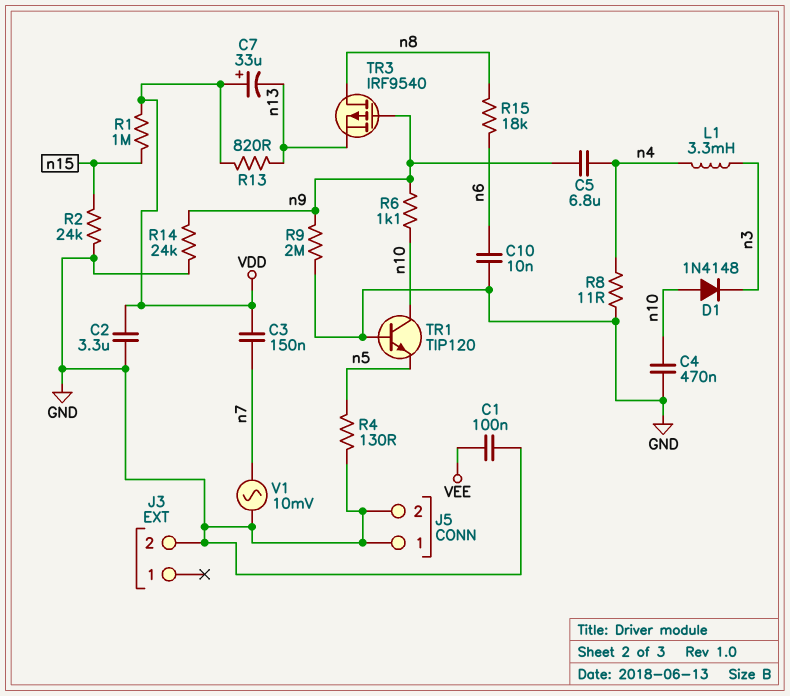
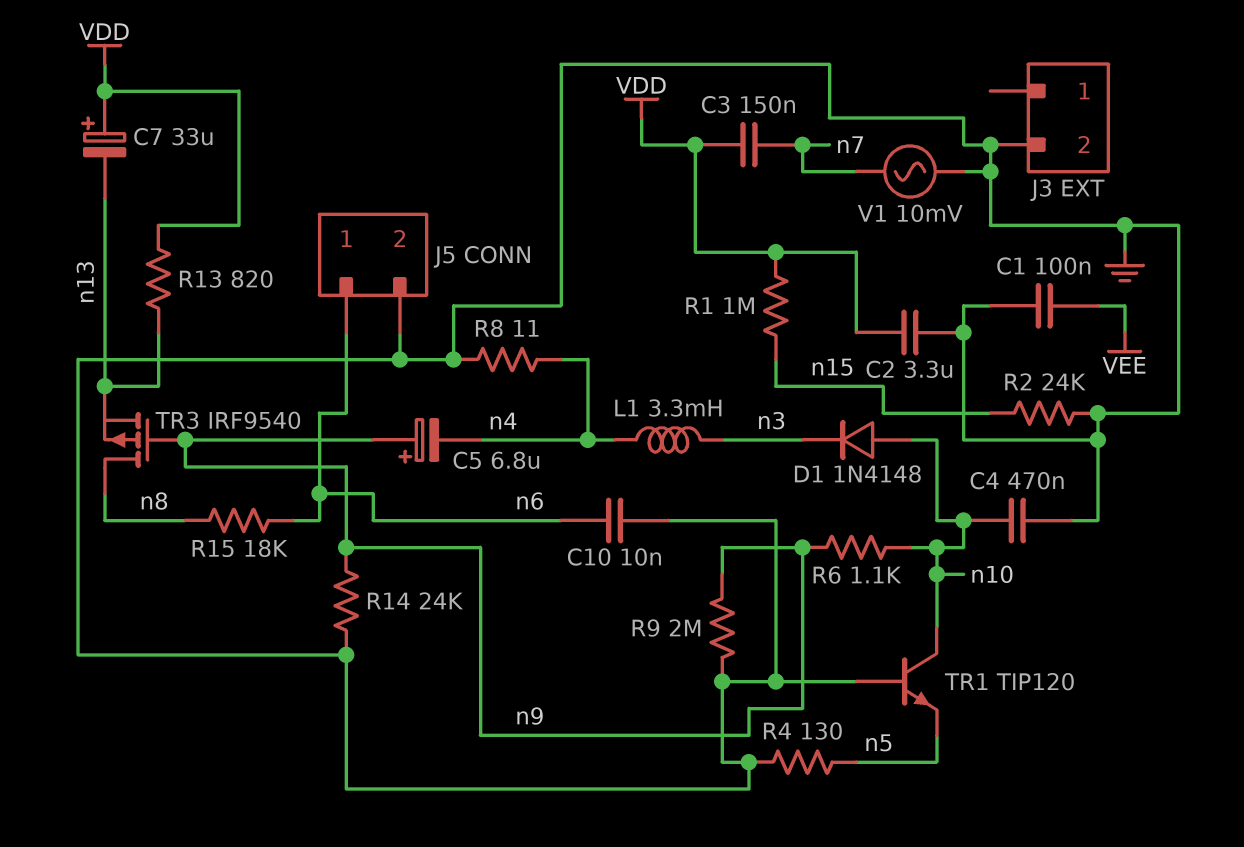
C5: 6.8uF (n4, n9) -> 6.8uF (plus n9, minus n4)
J5 pin 1: GND -> n6

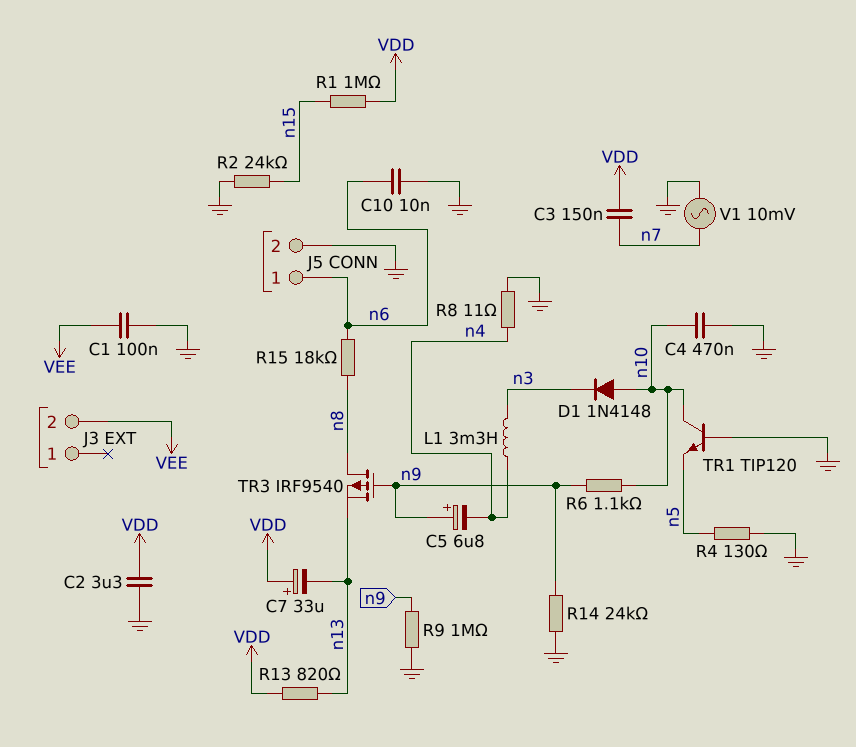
J3 pin 2: GND -> VEE
R9: 2M (GND, n9) -> 1M (GND, n9)

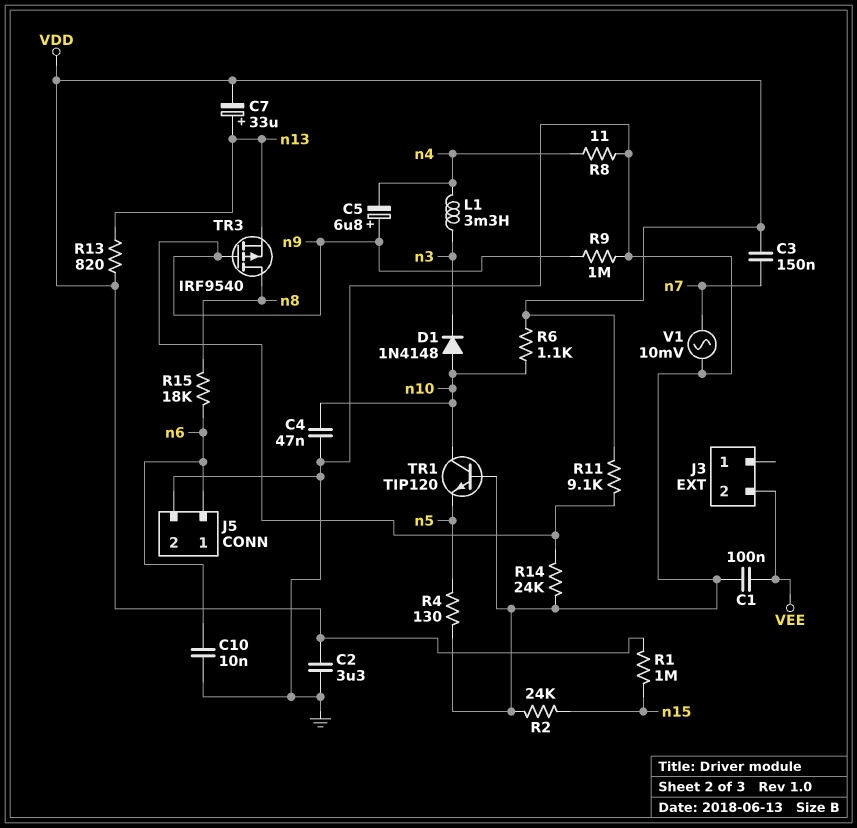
C4: 470nF (GND, n10) -> 47nF (GND, n10)
C7: 33uF (plus VDD, minus n13) -> 33uF (plus n13, minus VDD)
R6: 1.1k (n9, n10) -> 1.1k (VDD, n10)
R11: none -> 9.1k (VDD, n9)

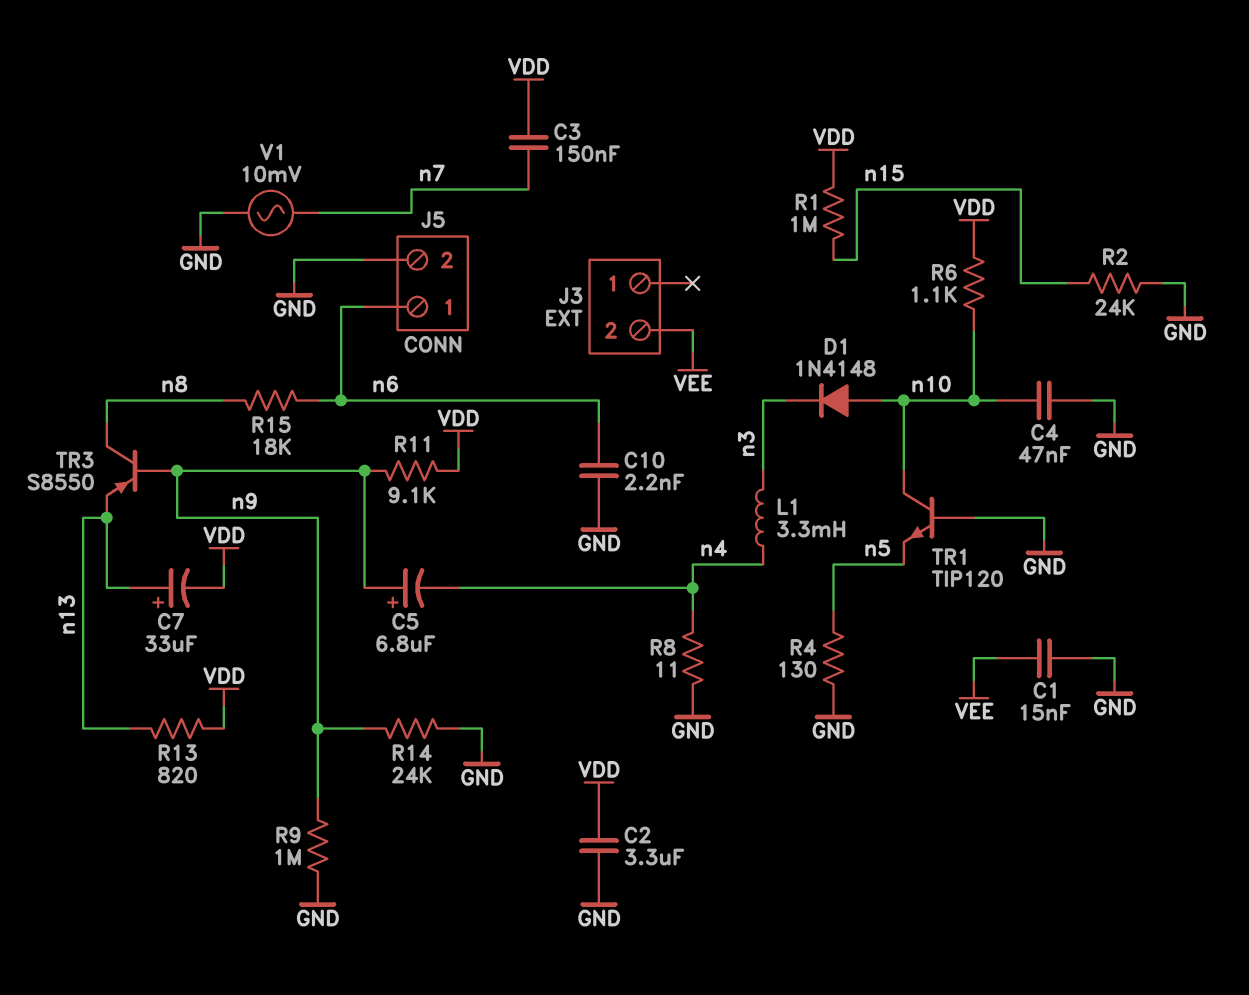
C1: 100nF (GND, VEE) -> 15nF (GND, VEE)
C10: 10nF (GND, n6) -> 2.2nF (GND, n6)
TR3: PMOS IRF9540 (G n9, D n8, S n13) -> PNP S8550 (B n9, C n8, E n13)

